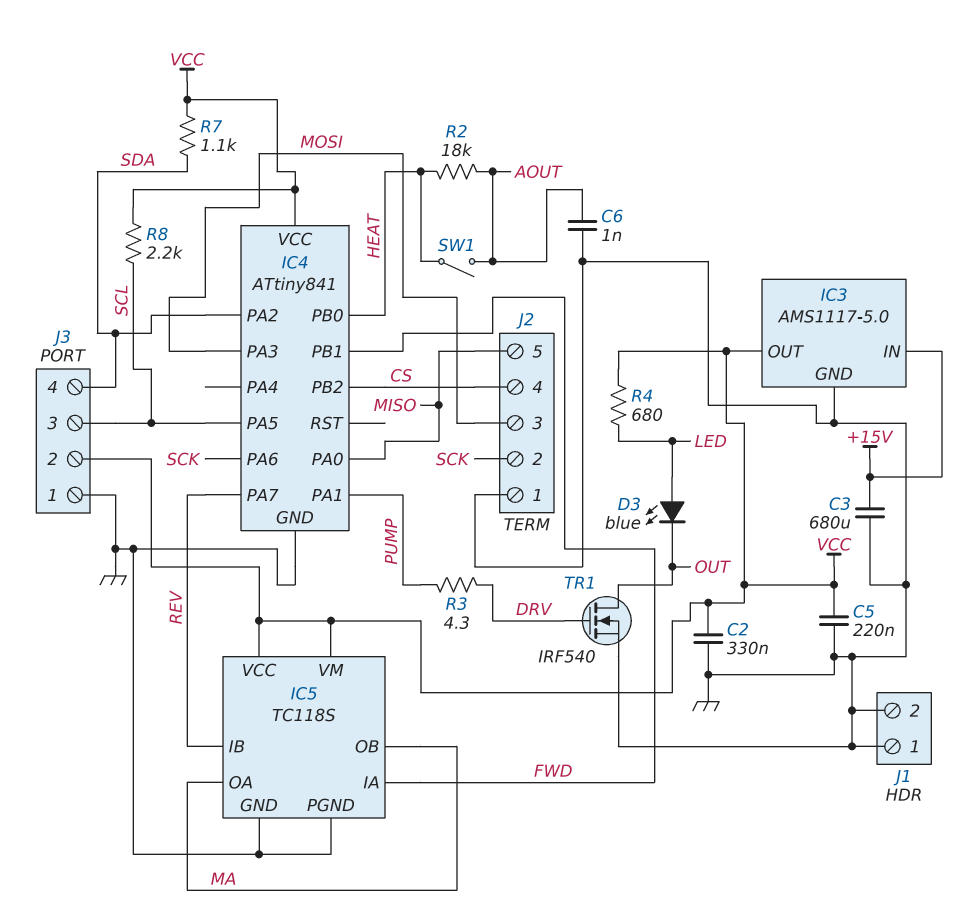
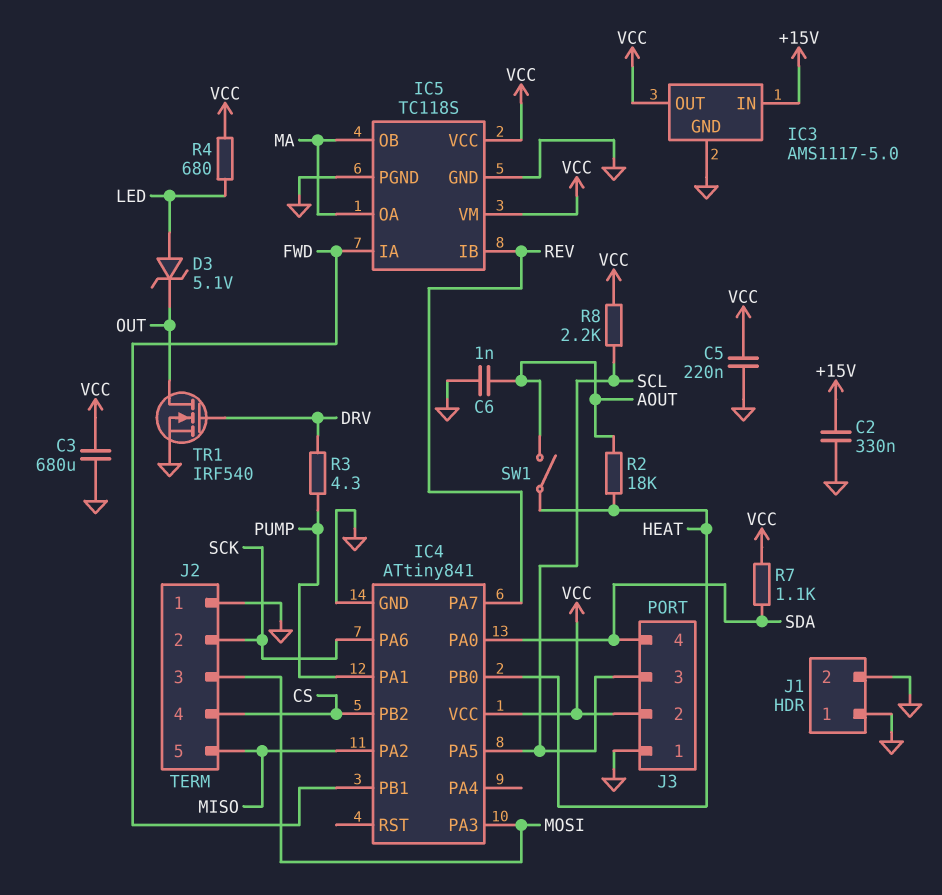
C2: 330nF (GND, VCC) -> 330nF (+15V, GND)
C3: 680uF (+15V, GND) -> 680uF (GND, VCC)
D3: LED blue (A LED, K OUT) -> zener 5.1V (A LED, K OUT)
IC4 pin PA0: MISO -> SDA
IC4 pin PA2: SDA -> MISO

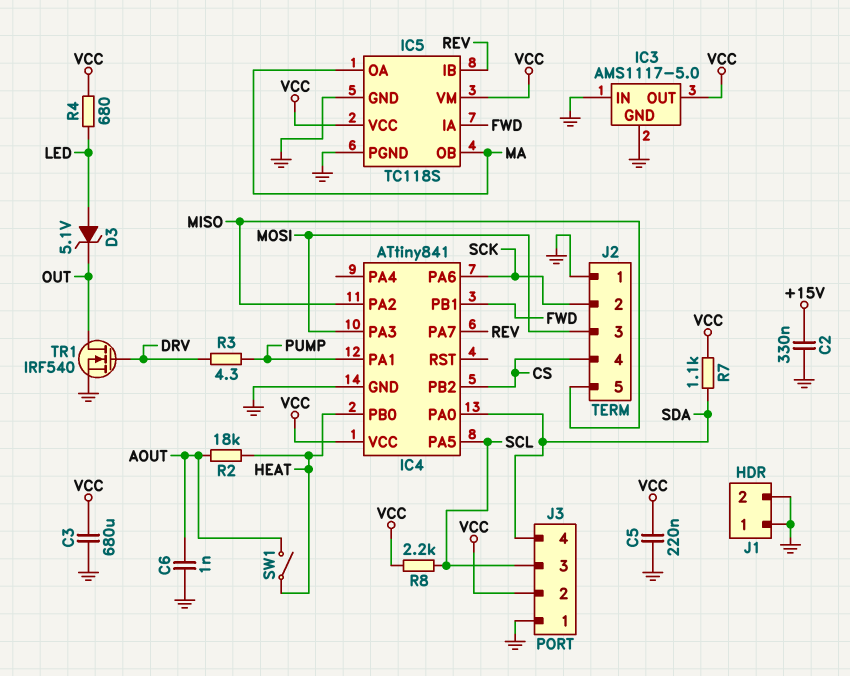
IC3 pin IN: +15V -> GND

